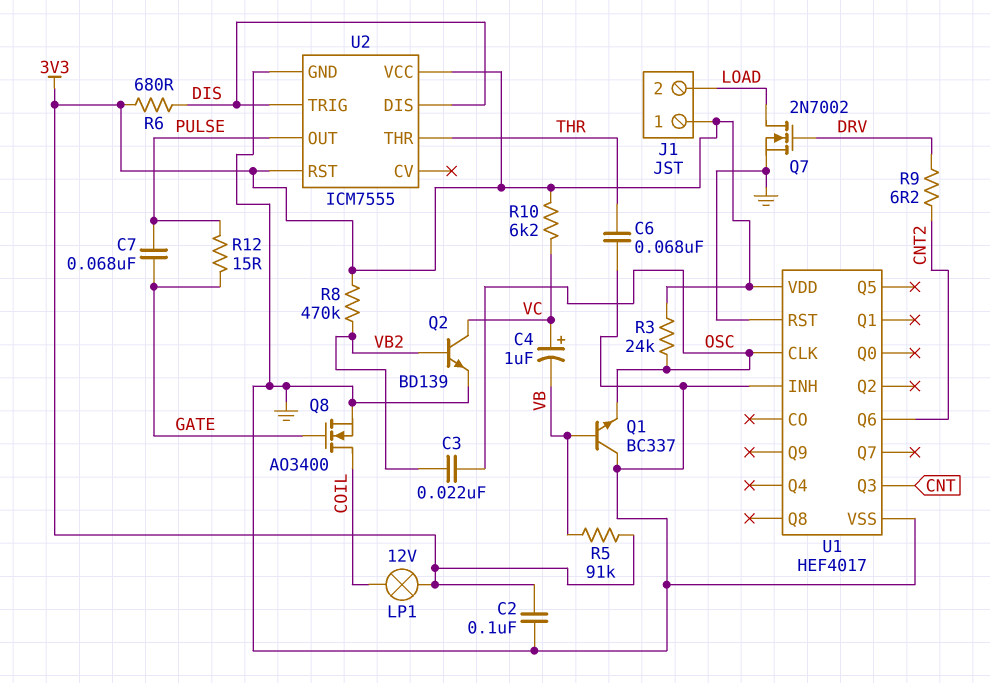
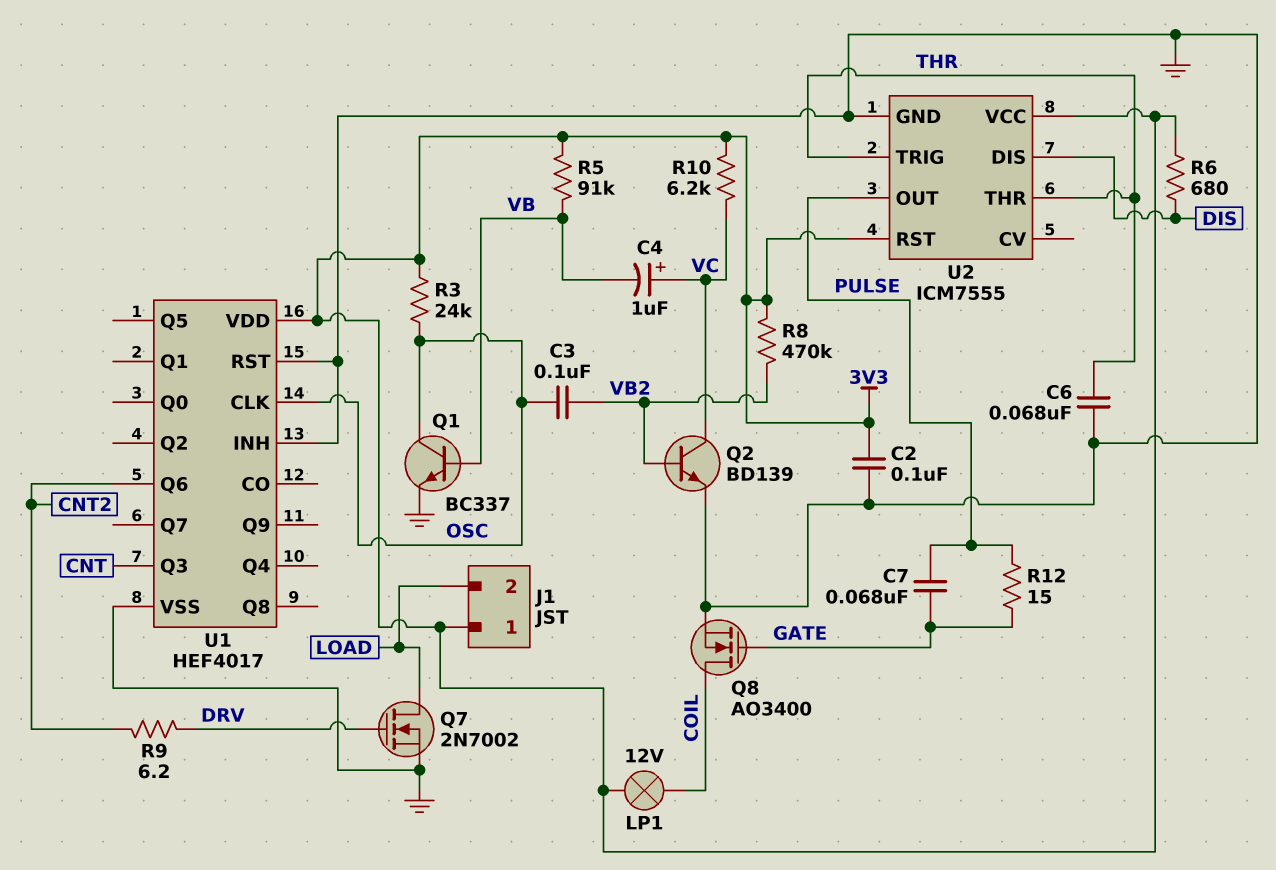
C3: 22nF (OSC, VB2) -> 100nF (OSC, VB2)
Q1: NPN BC337 (B VB, C GND, E OSC) -> NPN BC337 (B VB, C OSC, E GND)
U2 pin TRIG: DIS -> THR

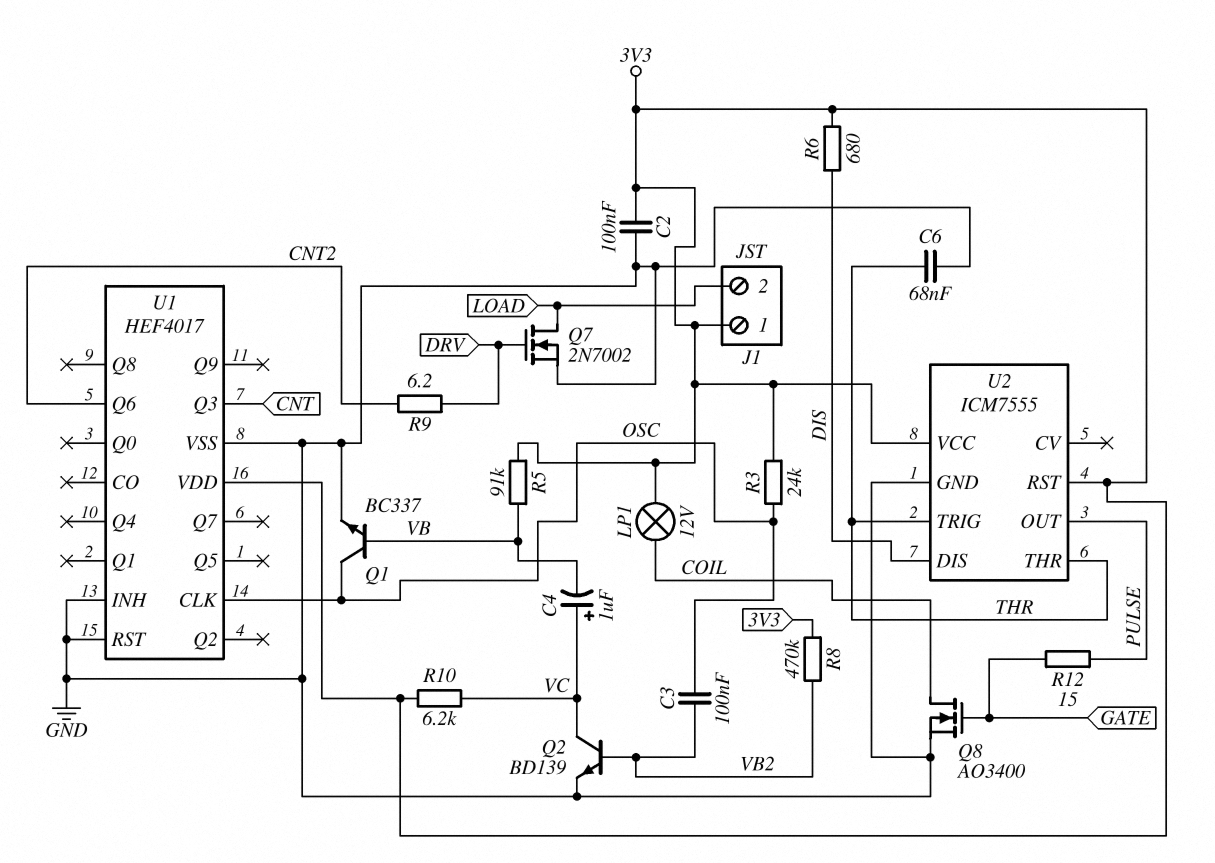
C7: 68nF (GATE, PULSE) -> none

